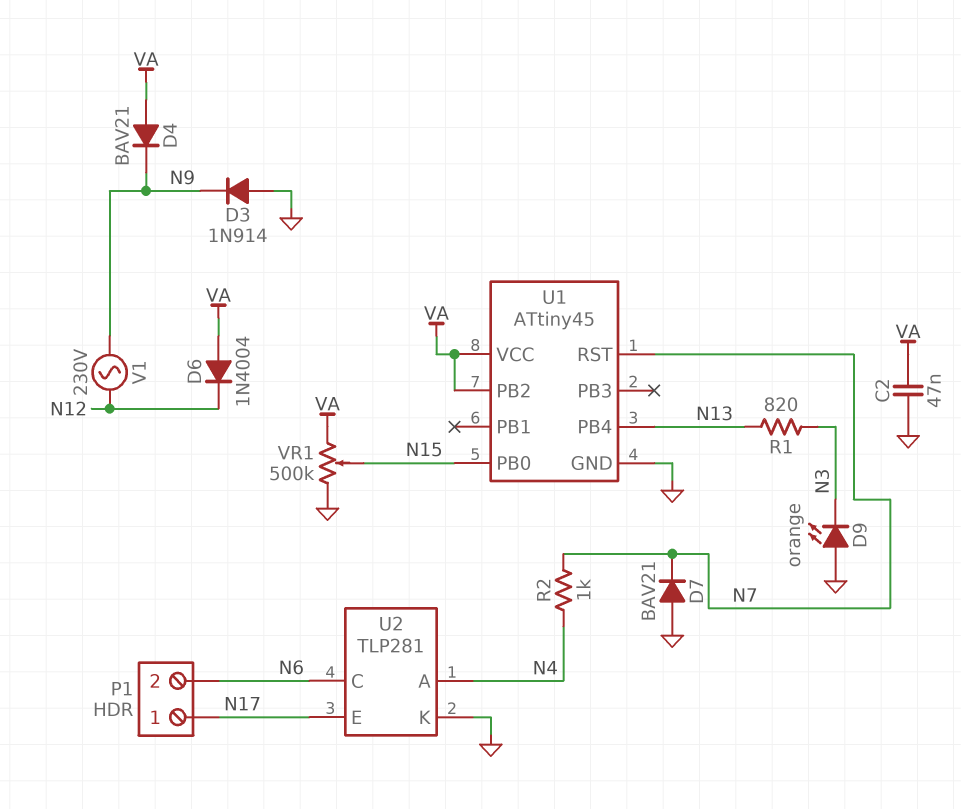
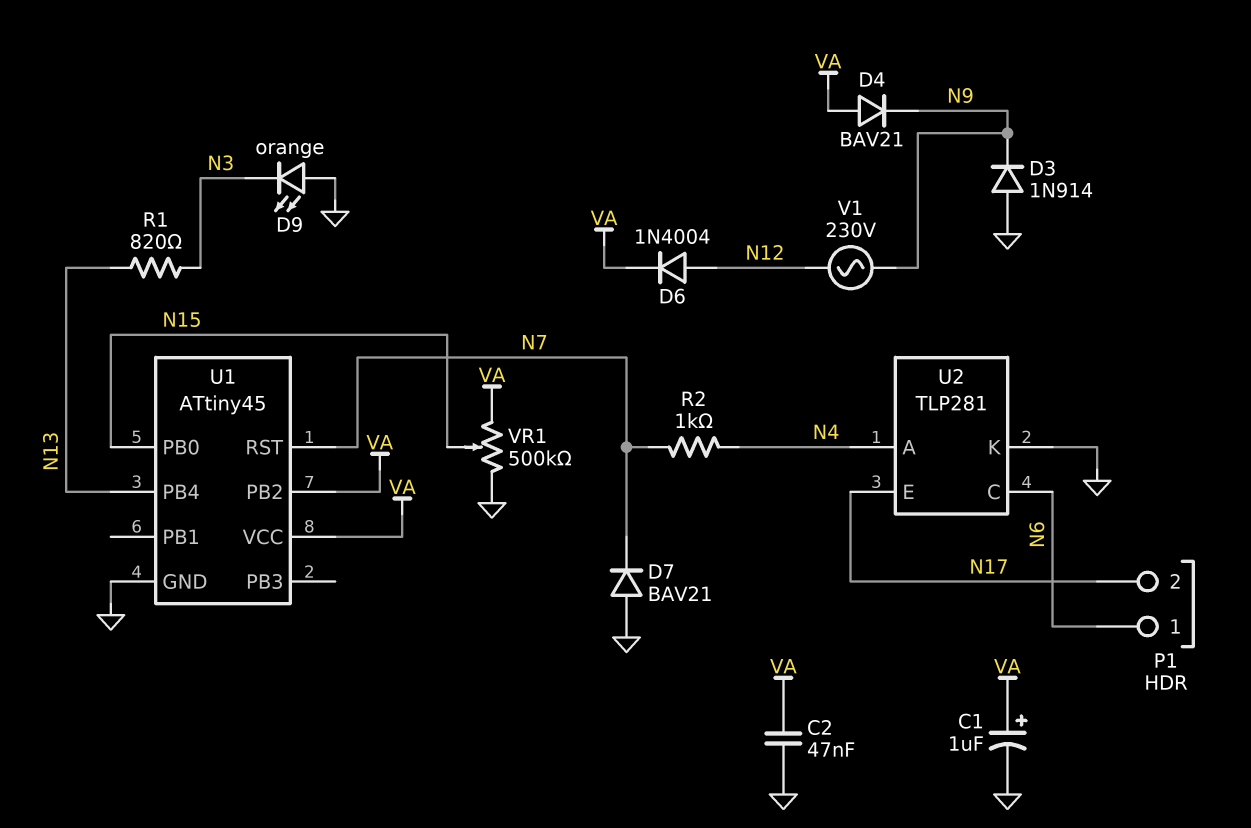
C1: none -> 1uF (plus VA, minus GND)
D6: diode 1N4004 (A VA, K N12) -> diode 1N4004 (A N12, K VA)
P1 pin 1: N17 -> N6
P1 pin 2: N6 -> N17

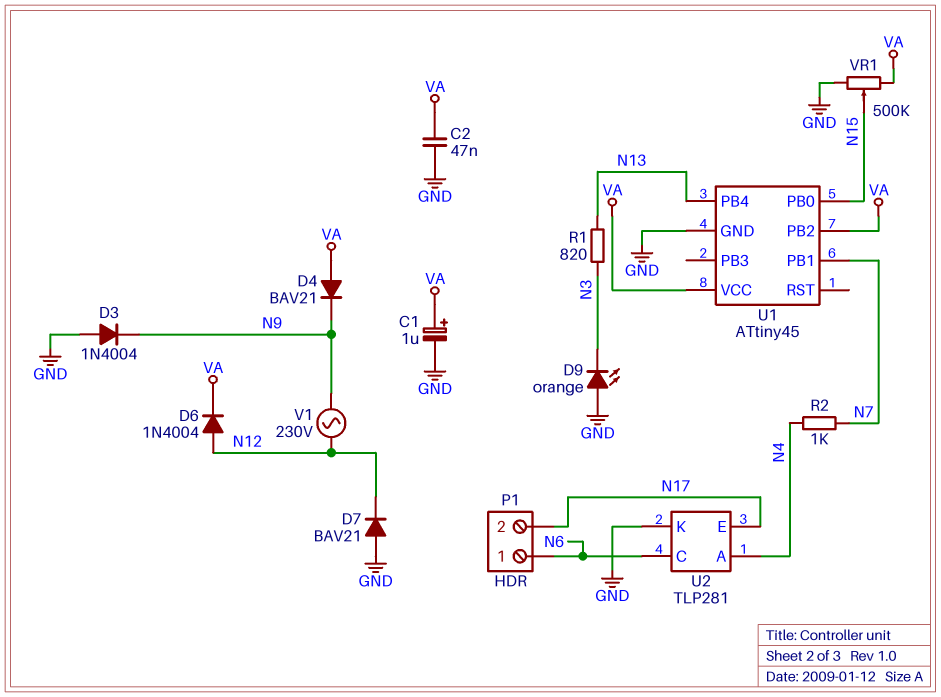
D3: diode 1N914 (A GND, K N9) -> diode 1N4004 (A GND, K N9)
D7: diode BAV21 (A GND, K N7) -> diode BAV21 (A GND, K N12)
U1 pin PB1: none -> N7
U1 pin RST: N7 -> none

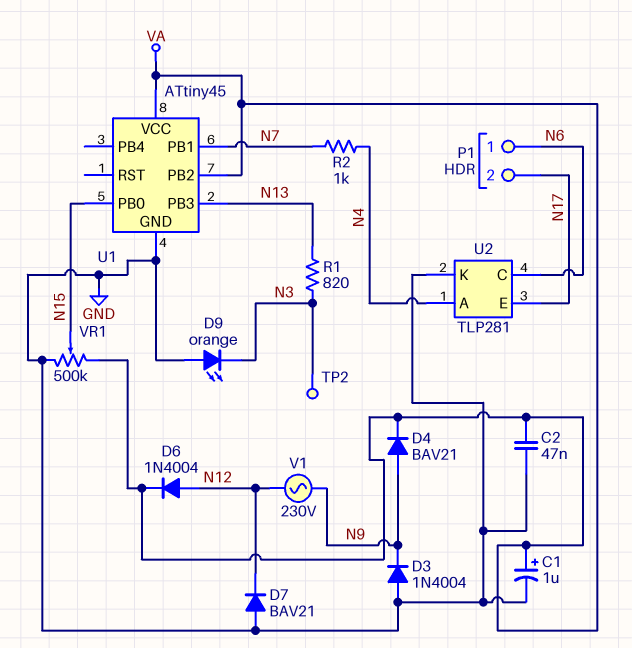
D4: diode BAV21 (A VA, K N9) -> diode BAV21 (A N9, K VA)
TP2: none -> test point (N3)
U1 pin PB3: none -> N13
U1 pin PB4: N13 -> none

